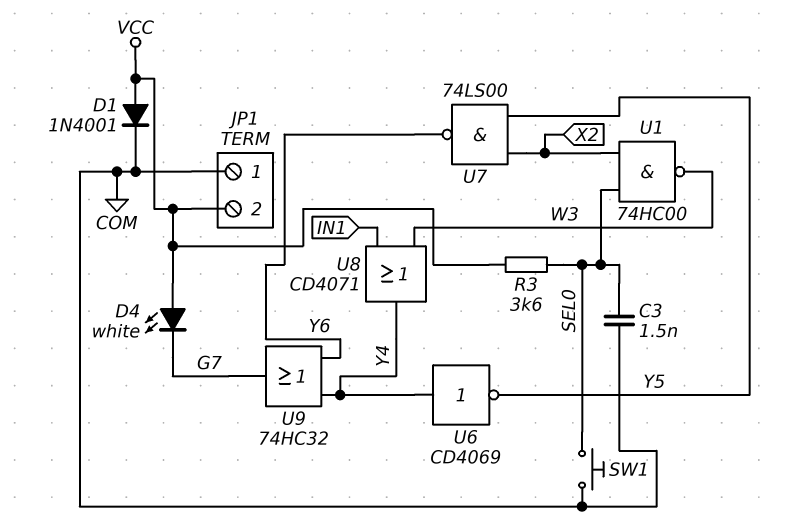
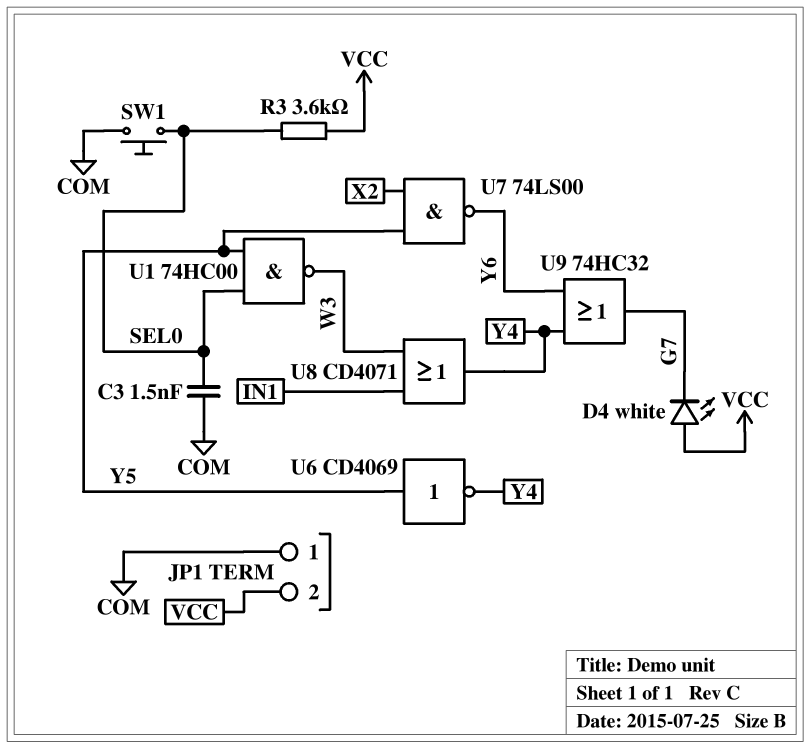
D1: diode 1N4001 (A VCC, K COM) -> none
U1: NAND 74HC00 (in SEL0, in X2, out W3) -> NAND 74HC00 (in SEL0, in Y5, out W3)
U6: NOT CD4069 (in Y4, out Y5) -> NOT CD4069 (in Y5, out Y4)

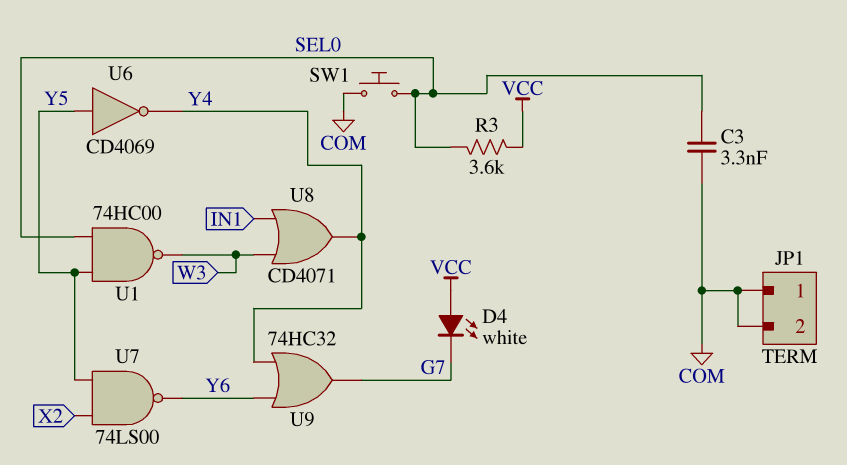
C3: 1.5nF (COM, SEL0) -> 3.3nF (COM, SEL0)
JP1 pin 2: VCC -> COM

